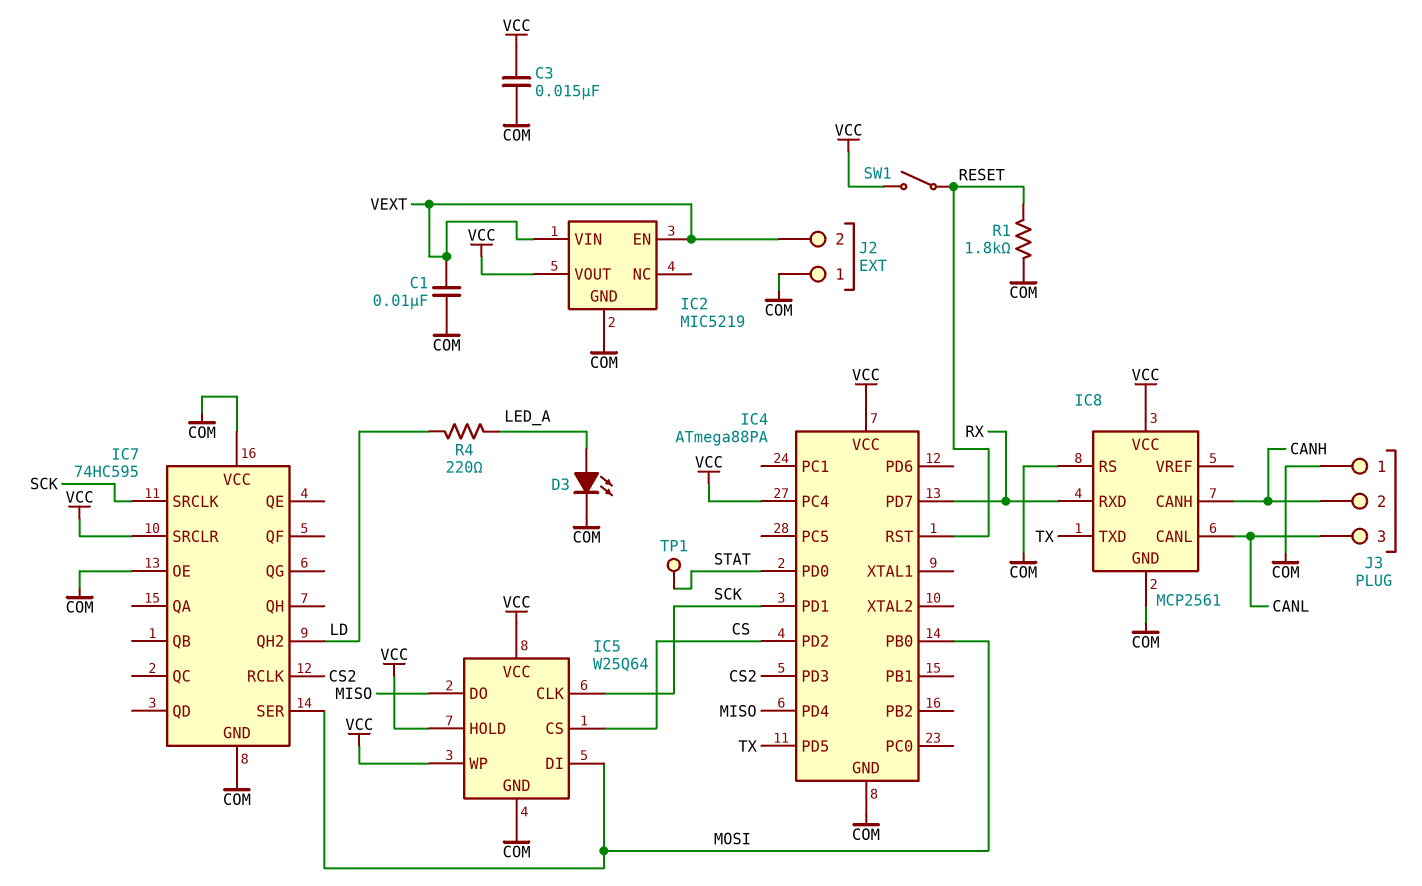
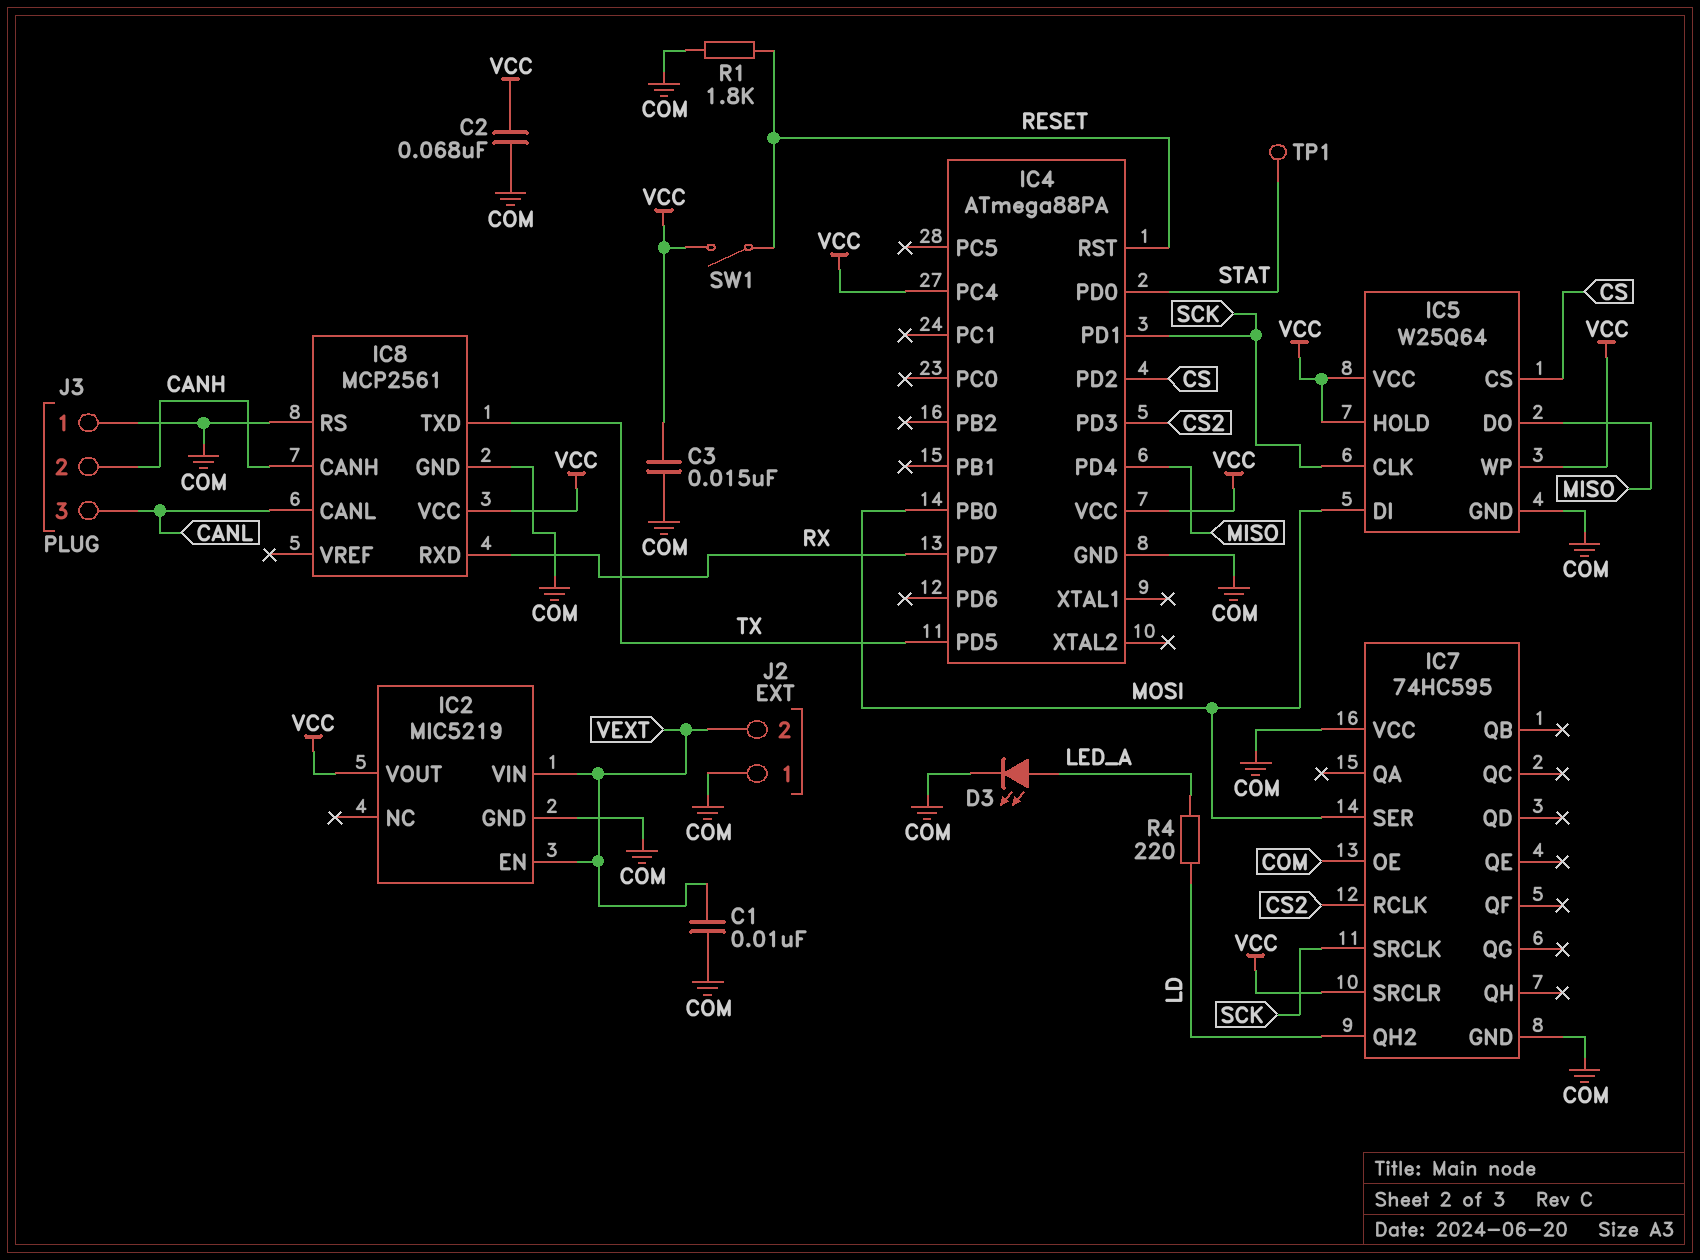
C2: none -> 68nF (COM, VCC)

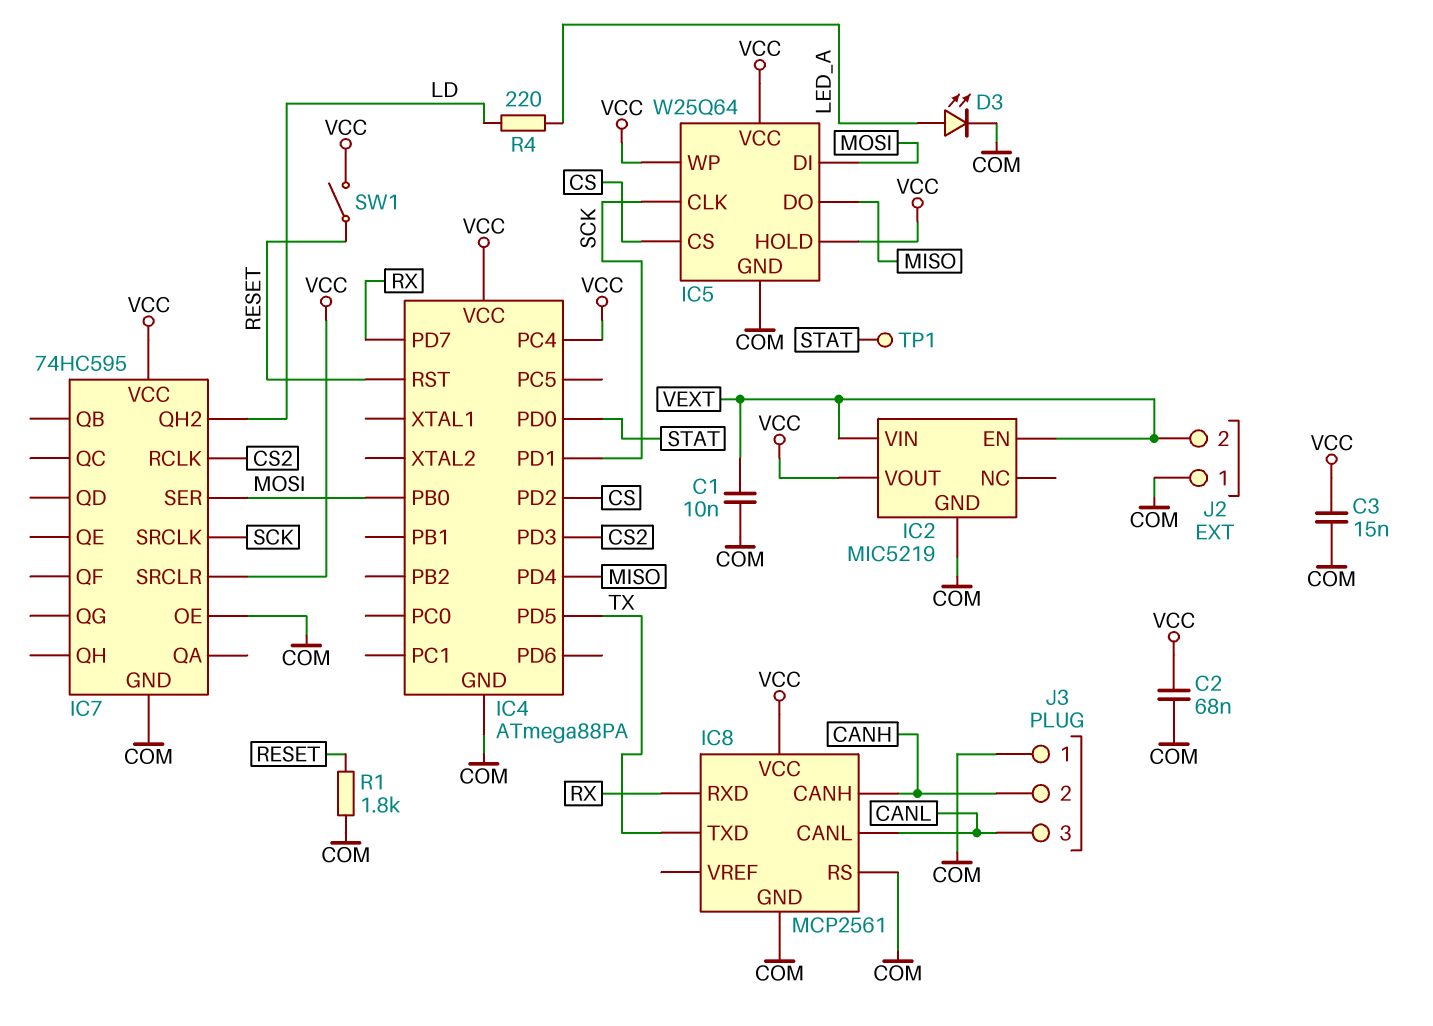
IC7 pin VCC: COM -> VCC

